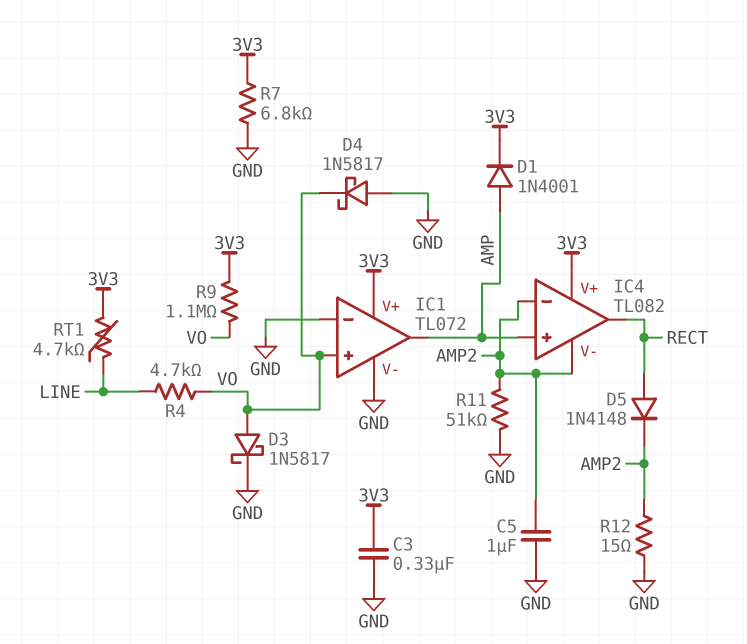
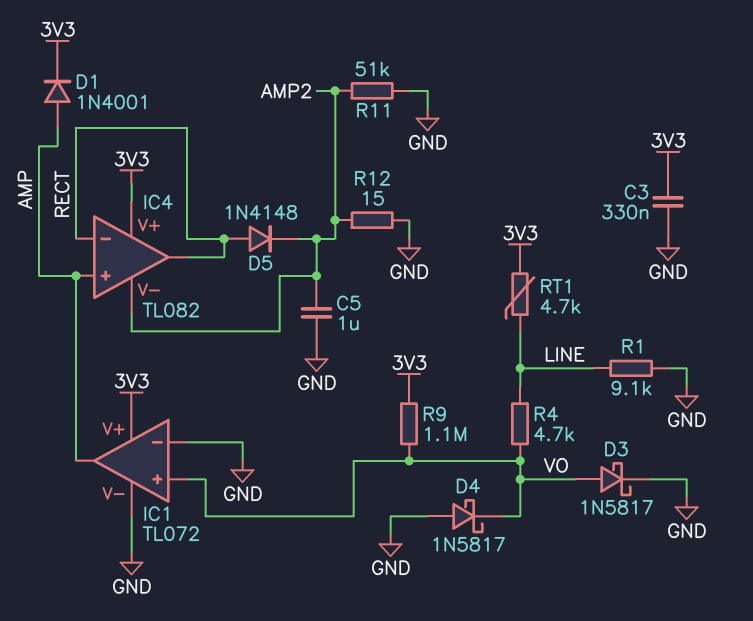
IC4 pin in-: AMP2 -> RECT
R1: none -> 9.1k (GND, LINE)
R7: 6.8k (3V3, GND) -> none

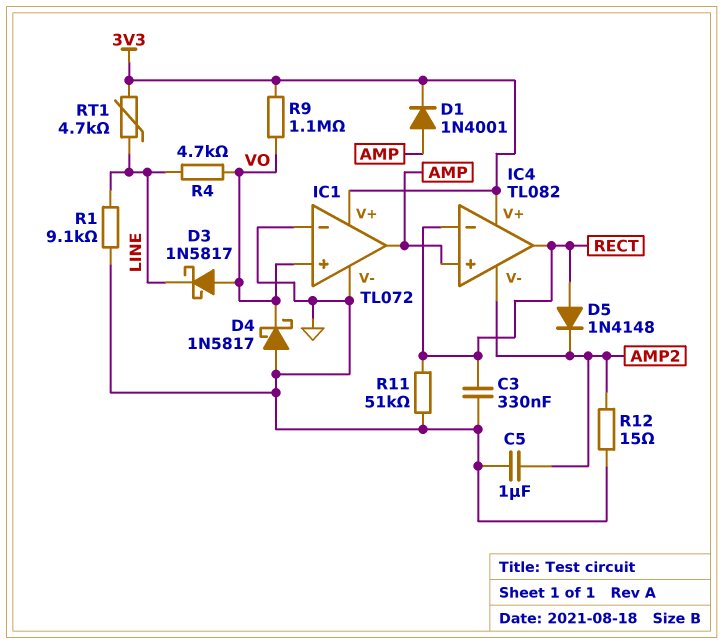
C3: 330nF (3V3, GND) -> 330nF (GND, RECT)
D3: schottky 1N5817 (A VO, K GND) -> schottky 1N5817 (A VO, K LINE)
R11: 51k (AMP2, GND) -> 51k (GND, RECT)

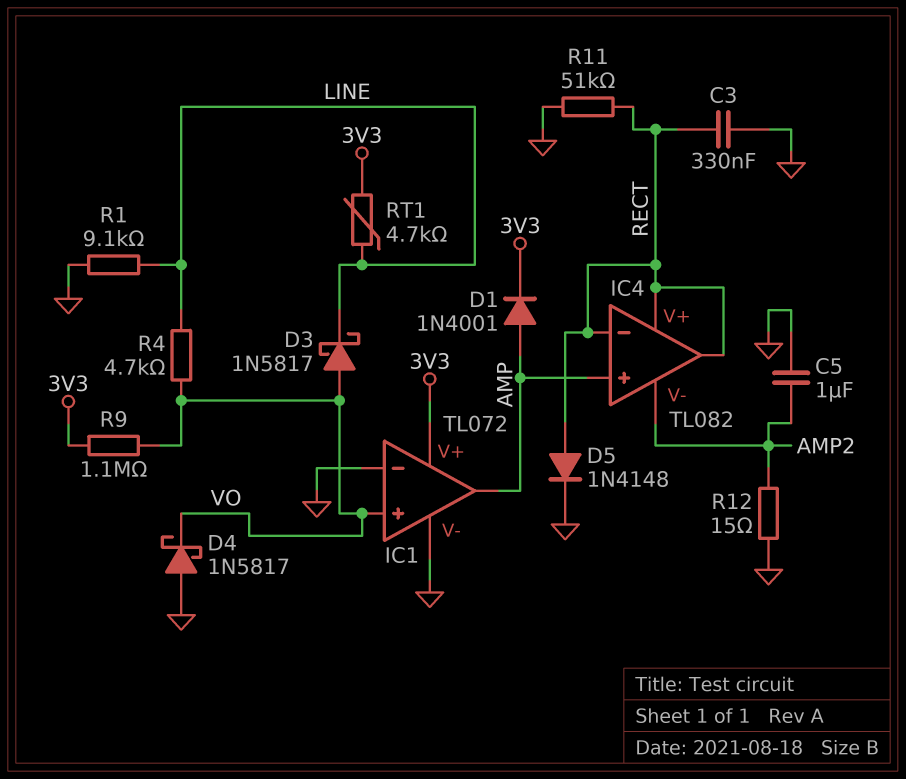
D5: diode 1N4148 (A RECT, K AMP2) -> diode 1N4148 (A RECT, K GND)
IC4 pin V+: 3V3 -> RECT

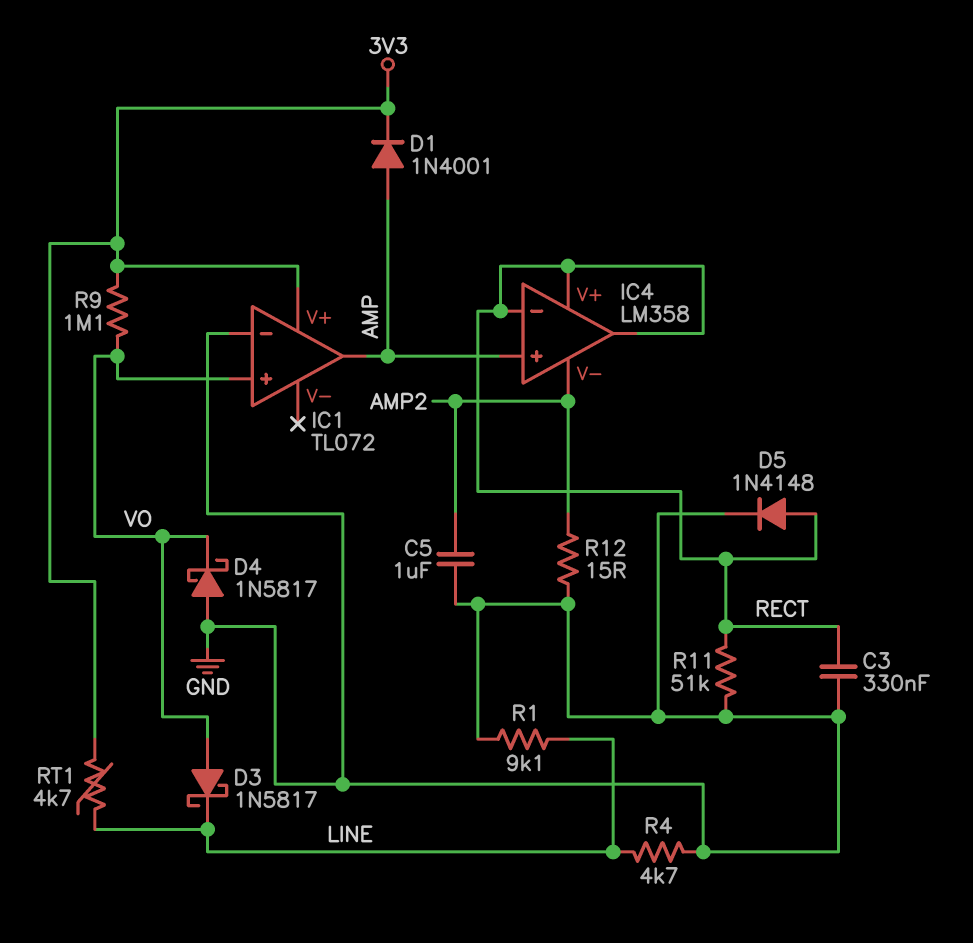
IC1 pin V-: GND -> none
IC4: TL082 -> LM358
R4: 4.7k (LINE, VO) -> 4.7k (GND, LINE)

